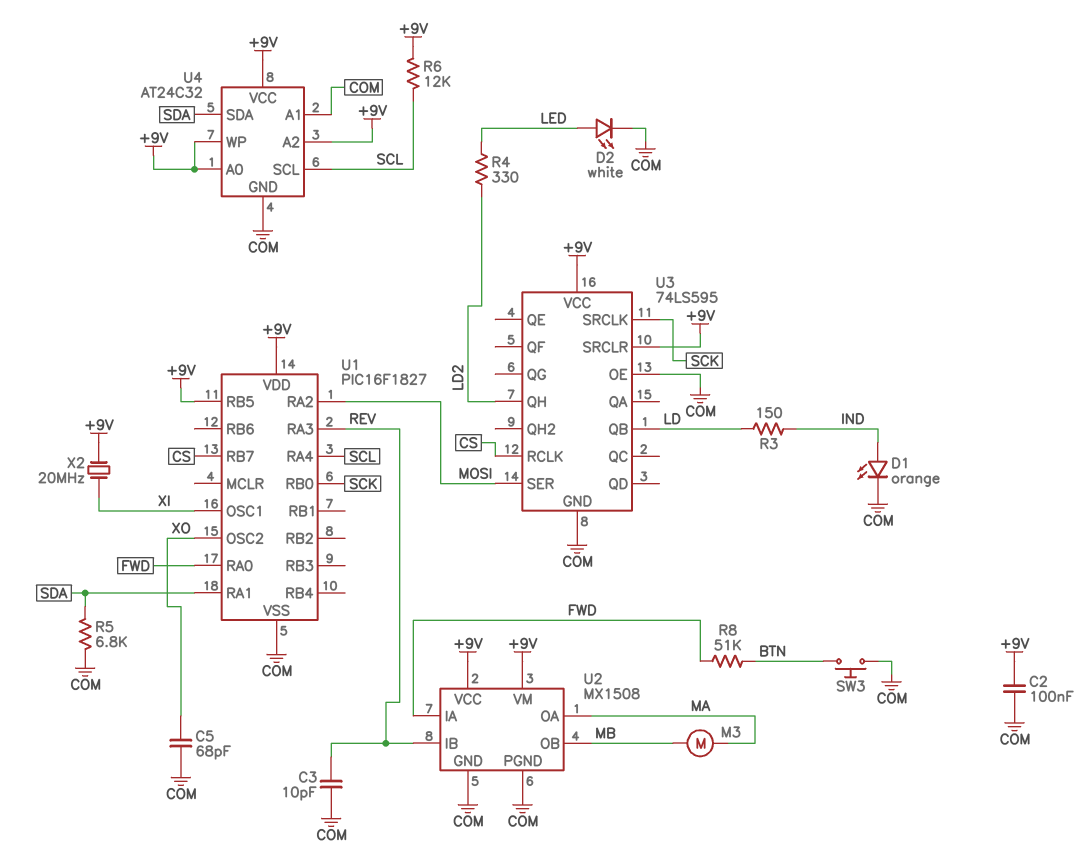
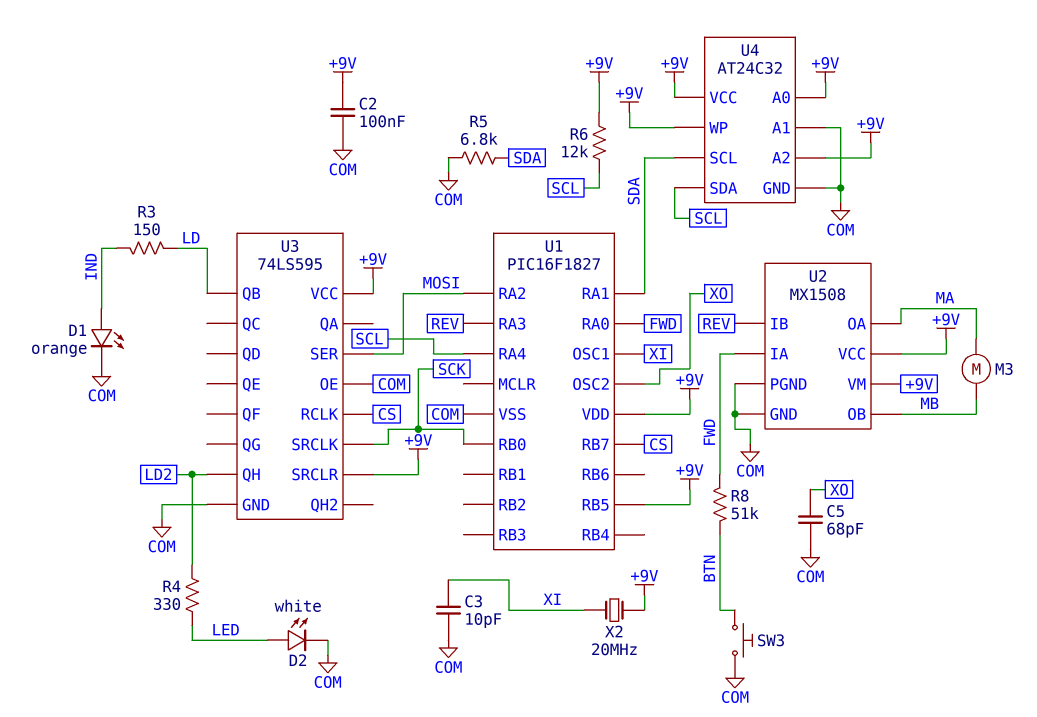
C3: 10pF (COM, REV) -> 10pF (COM, XI)
U4 pin SCL: SCL -> SDA
U4 pin SDA: SDA -> SCL

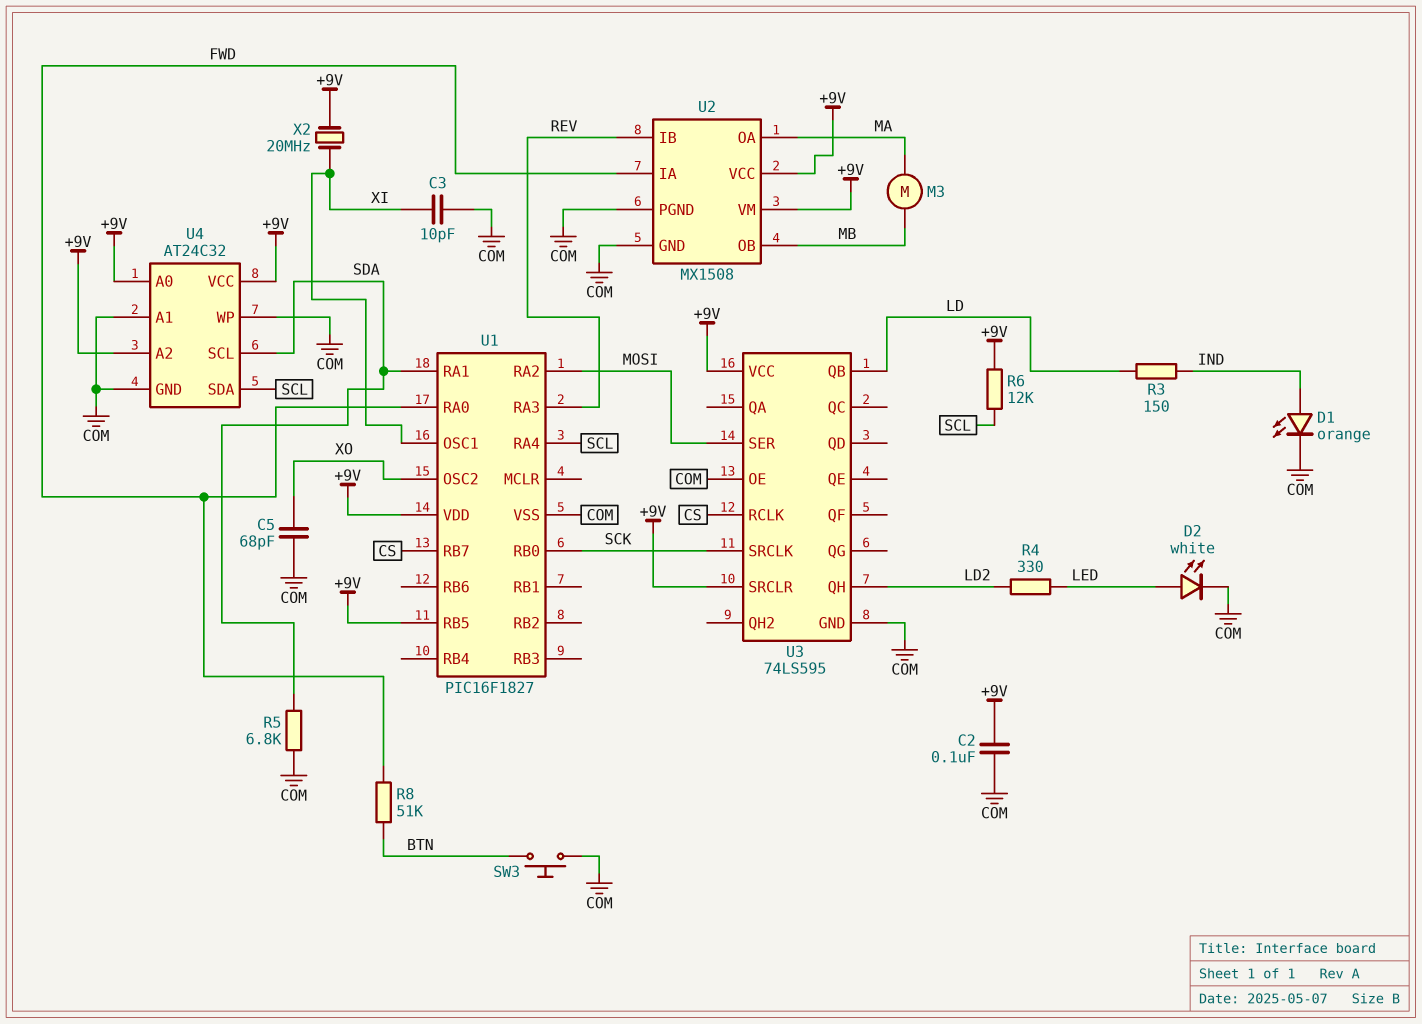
U4 pin WP: +9V -> COM

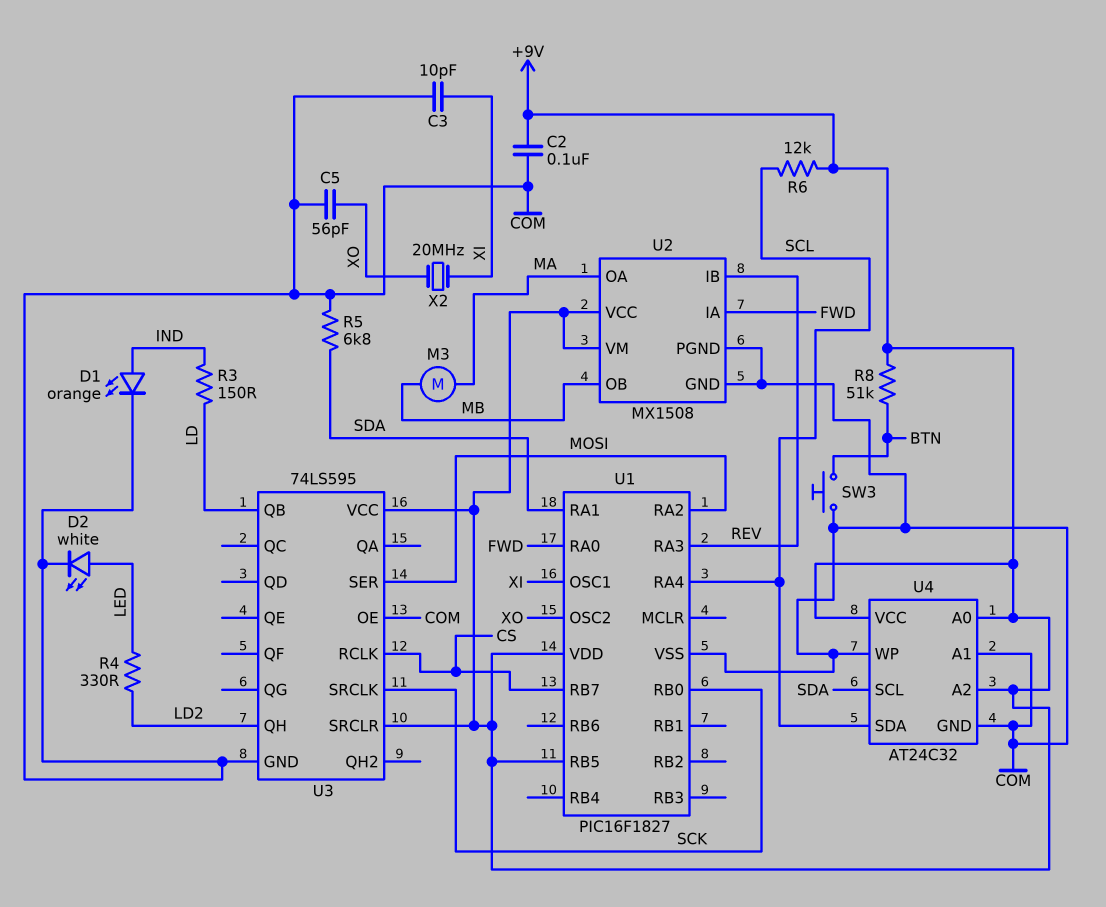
C5: 68pF (COM, XO) -> 56pF (COM, XO)
R8: 51k (BTN, FWD) -> 51k (+9V, BTN)
X2: 20MHz (+9V, XI) -> 20MHz (XI, XO)

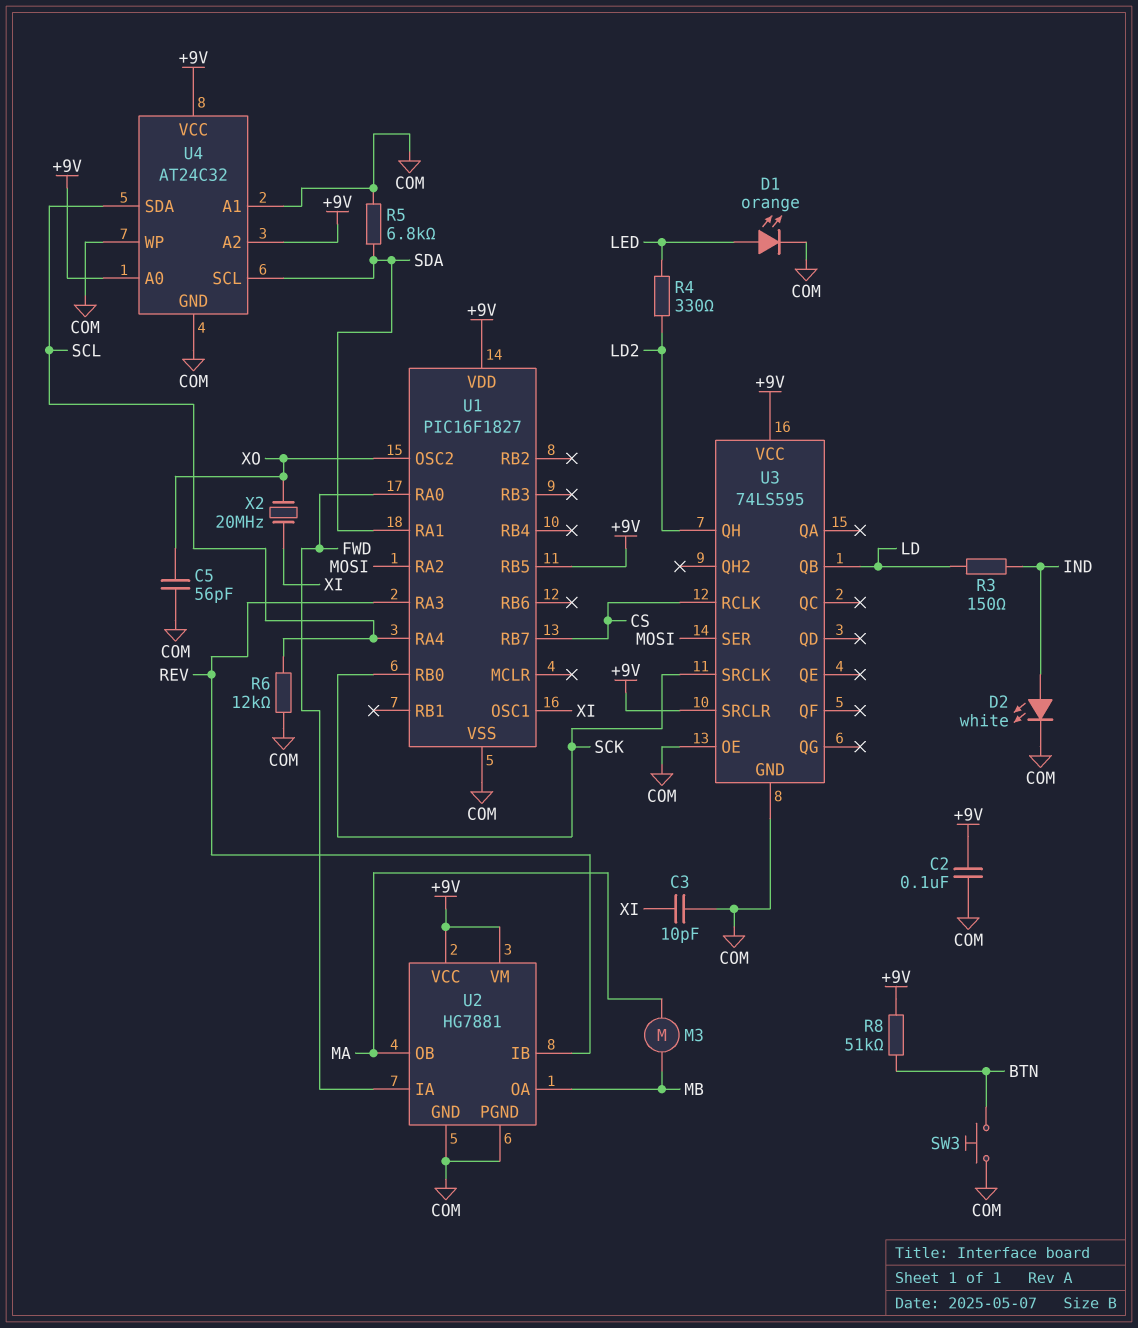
D1: LED orange (A IND, K COM) -> LED orange (A LED, K COM)
D2: LED white (A LED, K COM) -> LED white (A IND, K COM)
R6: 12k (+9V, SCL) -> 12k (COM, SCL)
U2: MX1508 -> HG7881
U2 pin OA: MA -> MB
U2 pin OB: MB -> MA

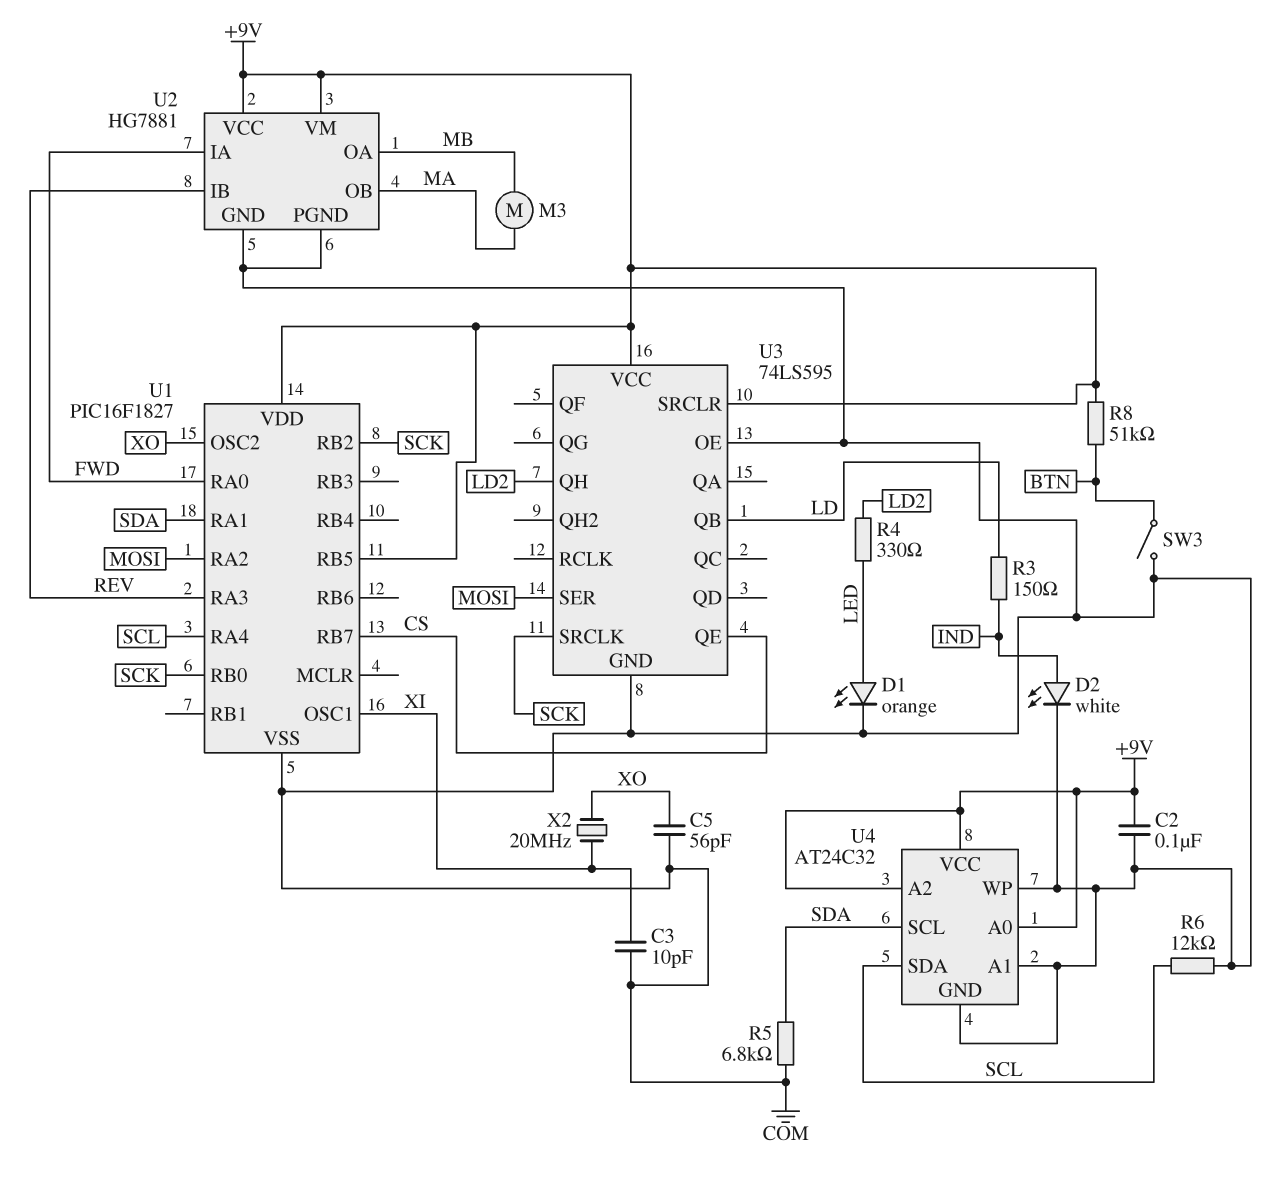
SW3: button (BTN, COM) -> switch (BTN, COM)
U1 pin RB2: none -> SCK
U3 pin QE: none -> CS
U3 pin RCLK: CS -> none

